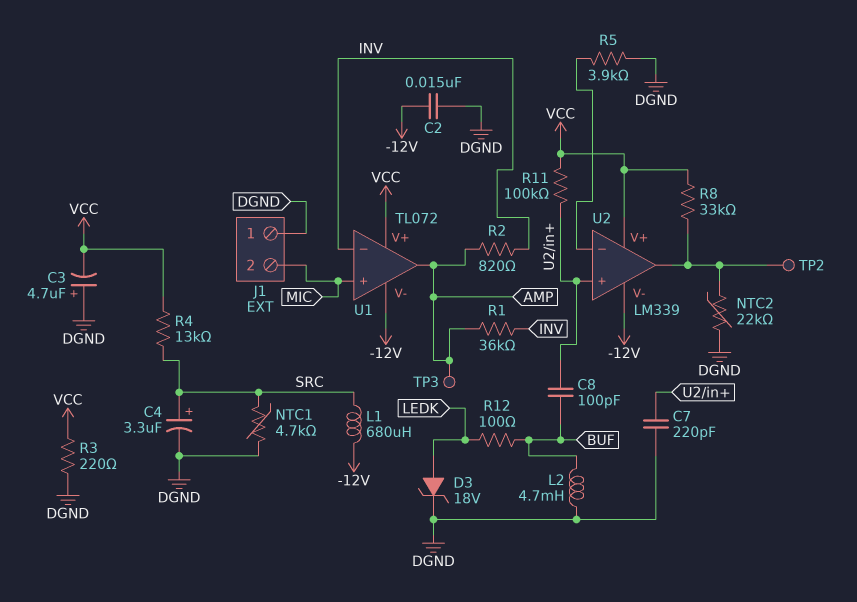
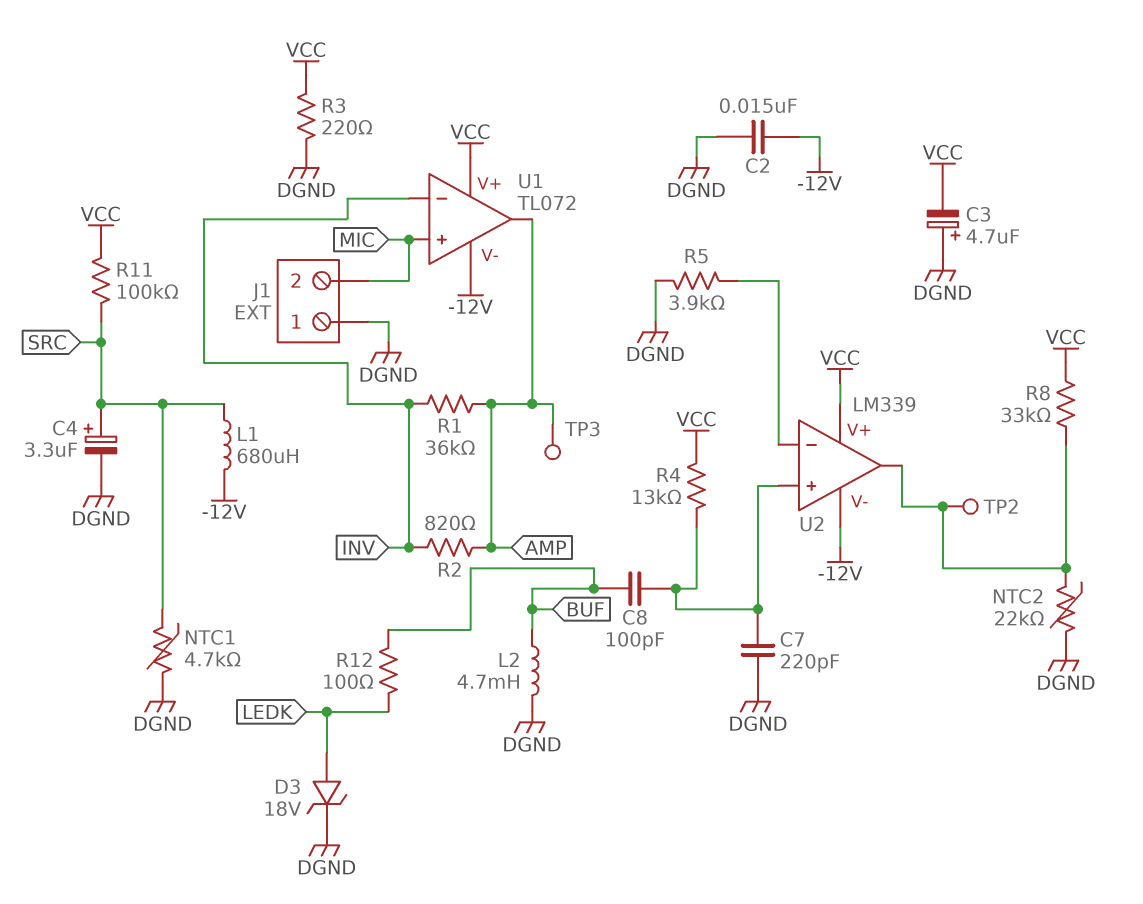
R4: 13k (SRC, VCC) -> 13k (U2/in+, VCC)
R11: 100k (U2/in+, VCC) -> 100k (SRC, VCC)

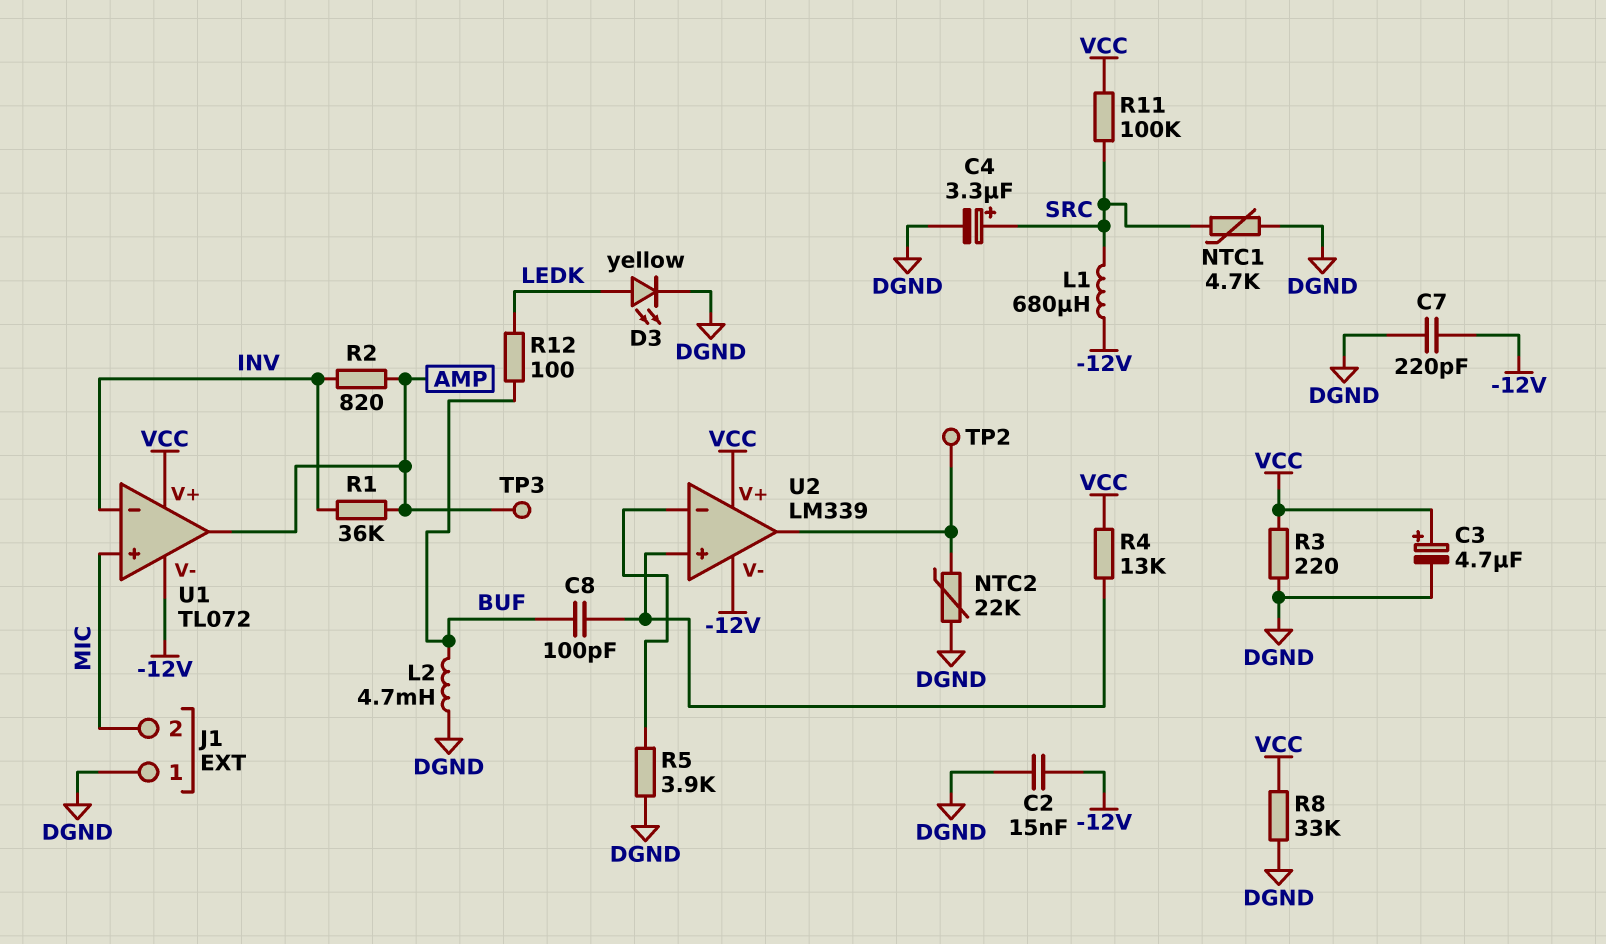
C3: 4.7uF (plus DGND, minus VCC) -> 4.7uF (plus VCC, minus DGND)
C7: 220pF (DGND, U2/in+) -> 220pF (-12V, DGND)
D3: zener 18V (A LEDK, K DGND) -> LED yellow (A LEDK, K DGND)
R8: 33k (U2/out, VCC) -> 33k (DGND, VCC)

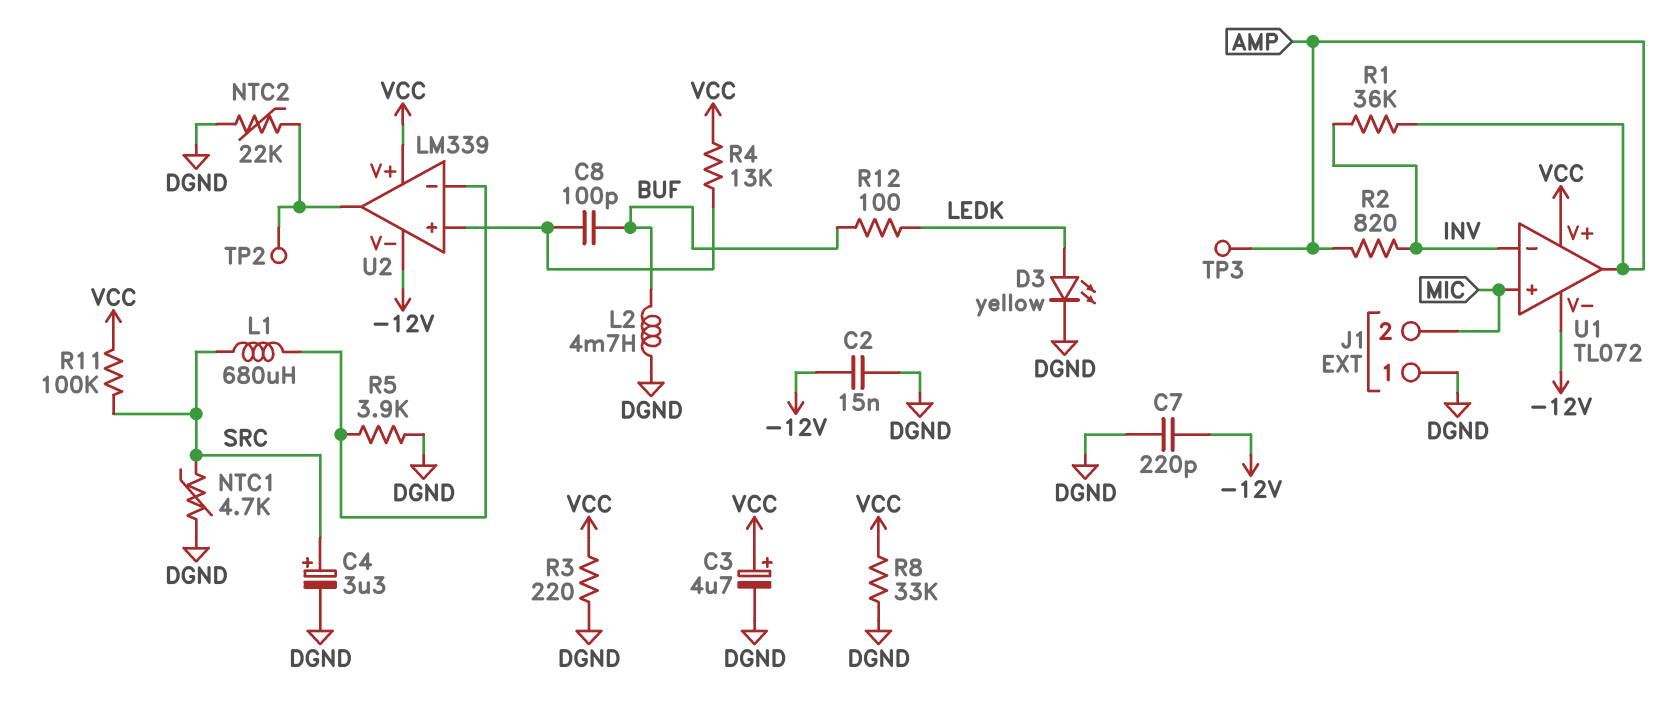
L1: 680uH (-12V, SRC) -> 680uH (SRC, U2/in-)

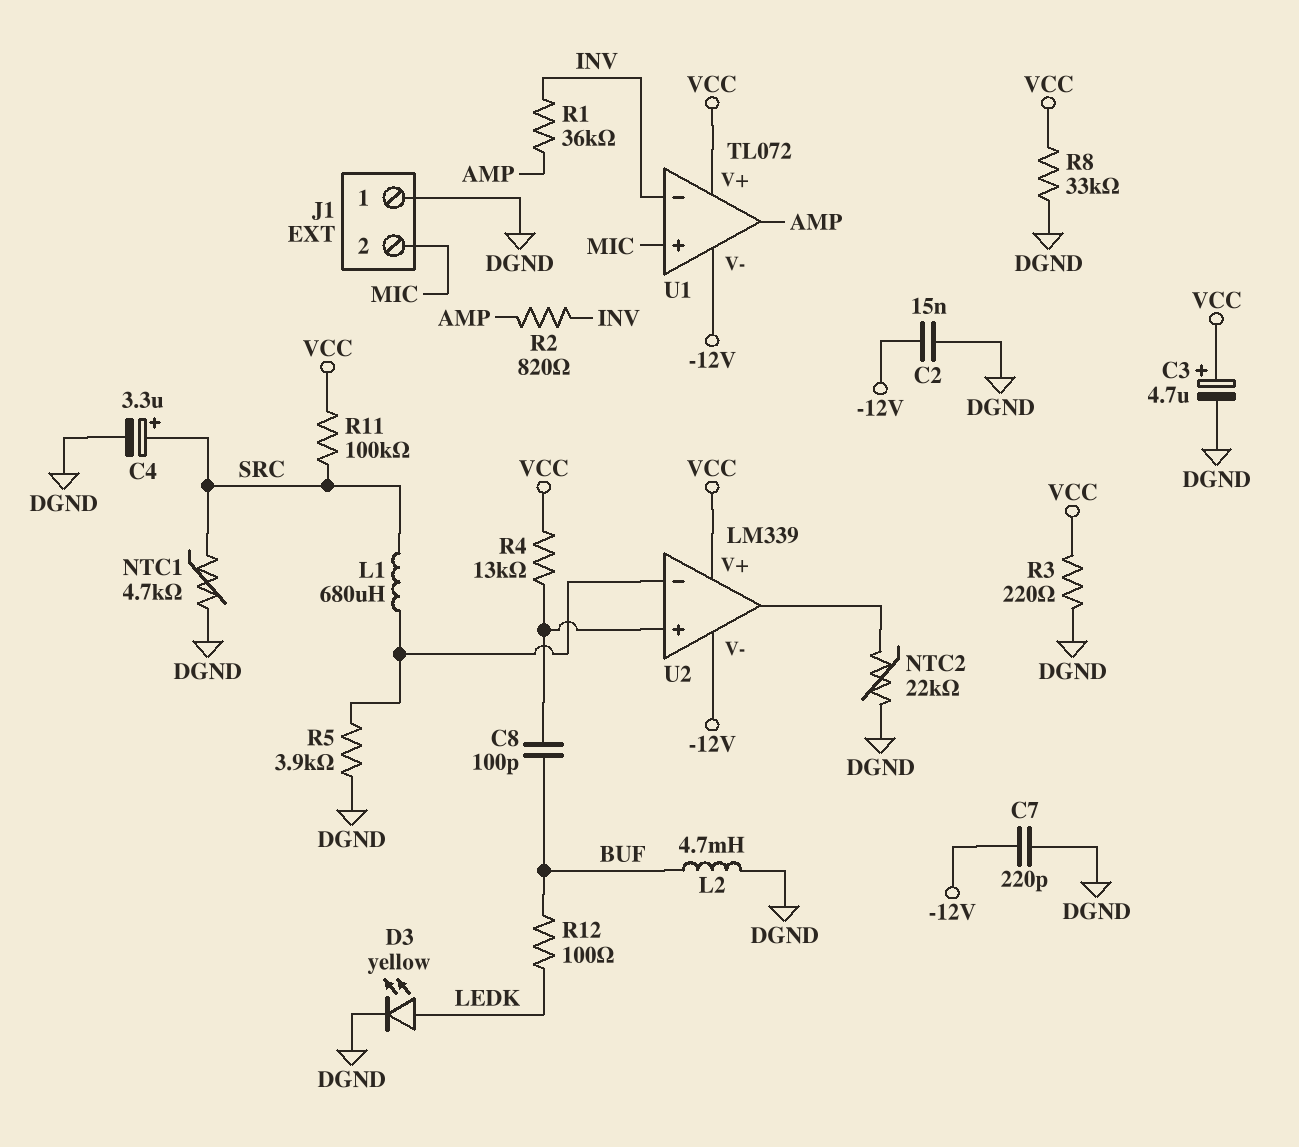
TP2: test point (U2/out) -> none
TP3: test point (AMP) -> none

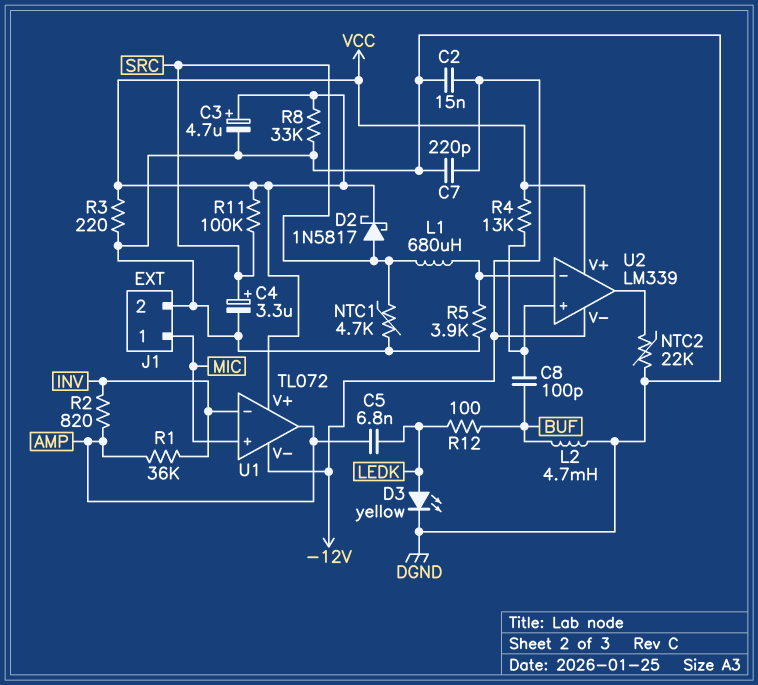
C5: none -> 6.8nF (AMP, LEDK)
D2: none -> schottky 1N5817 (A SRC, K VCC)
J1 pin 1: DGND -> MIC
J1 pin 2: MIC -> DGND

